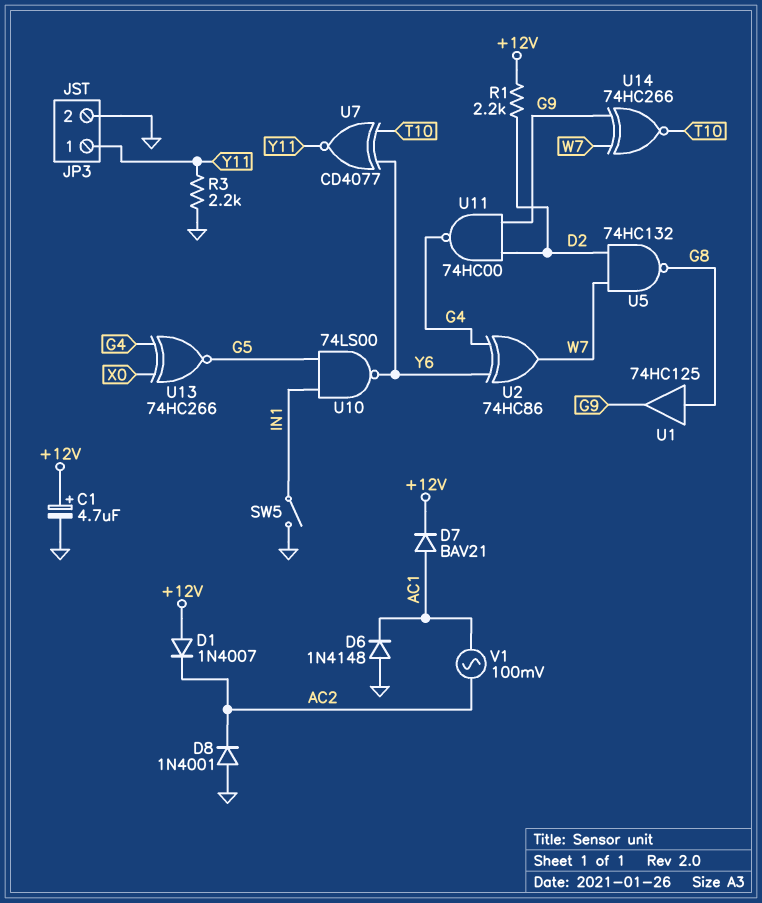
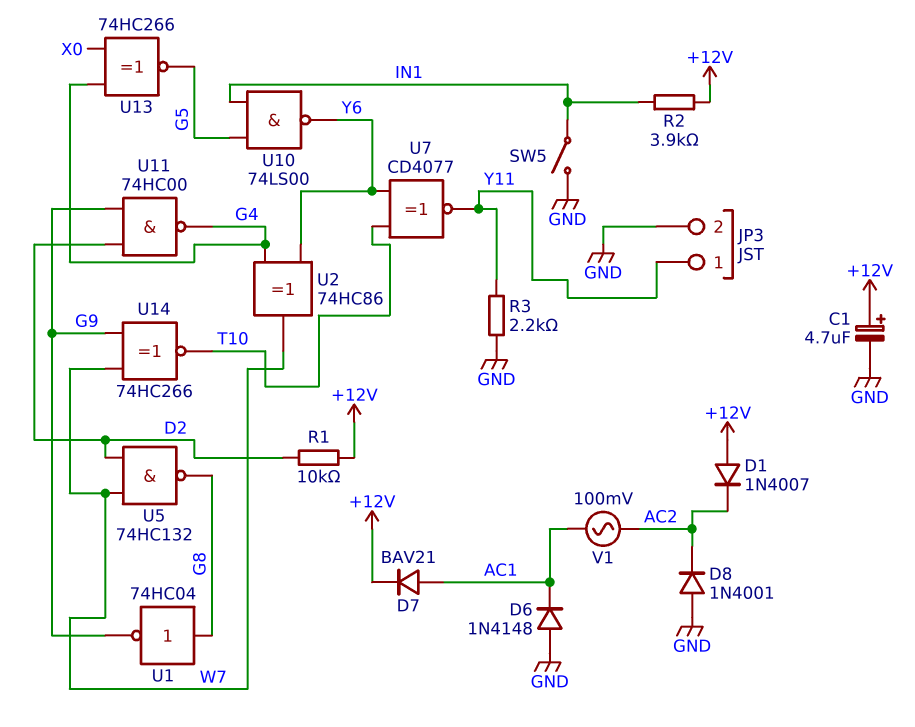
R1: 2.2k (+12V, D2) -> 10k (+12V, D2)
R2: none -> 3.9k (+12V, IN1)
U1: buffer 74HC125 (in G8, out G9) -> NOT 74HC04 (in G8, out G9)

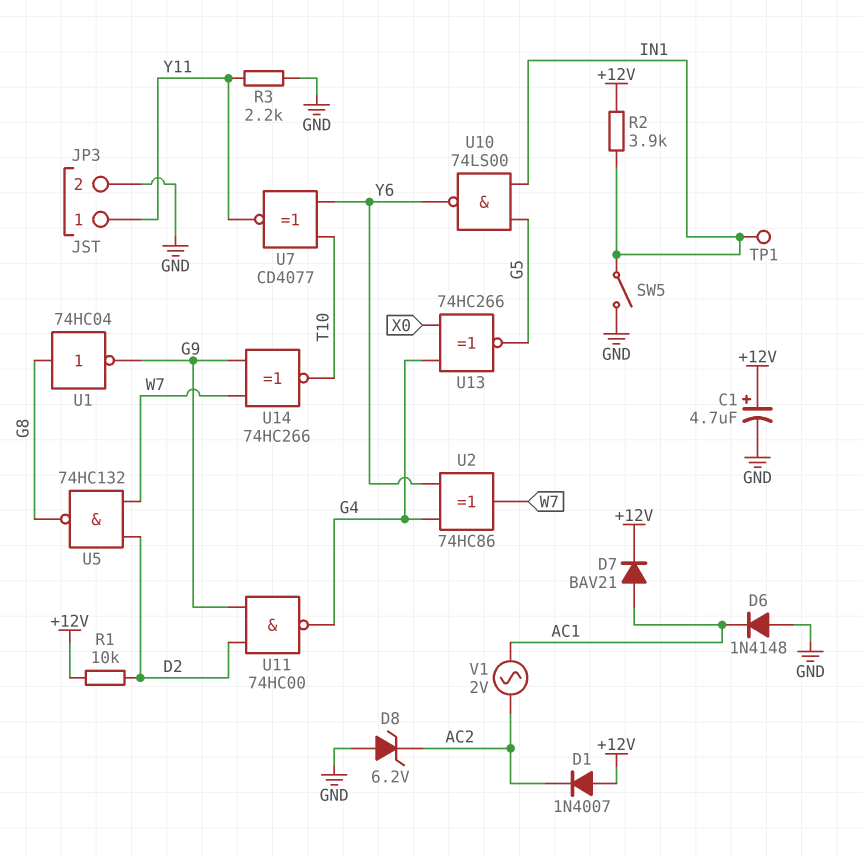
D8: diode 1N4001 (A GND, K AC2) -> zener 6.2V (A GND, K AC2)
TP1: none -> test point (IN1)
V1: AC 100mV (AC1, AC2) -> AC 2V (AC1, AC2)

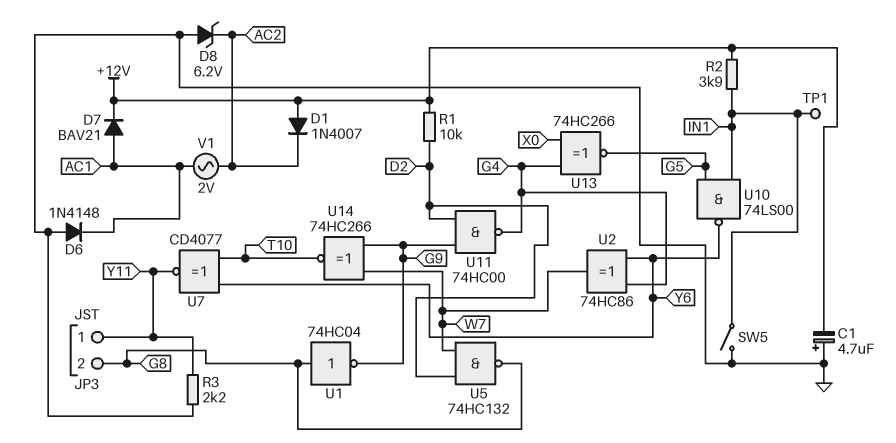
C1: 4.7uF (plus +12V, minus GND) -> 4.7uF (plus GND, minus +12V)
JP3 pin 2: GND -> G8

